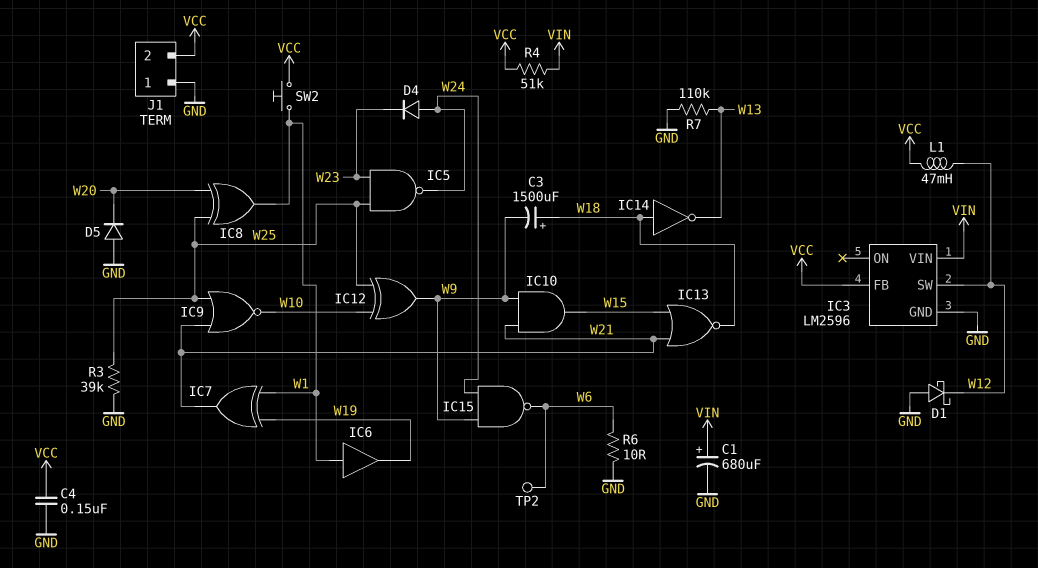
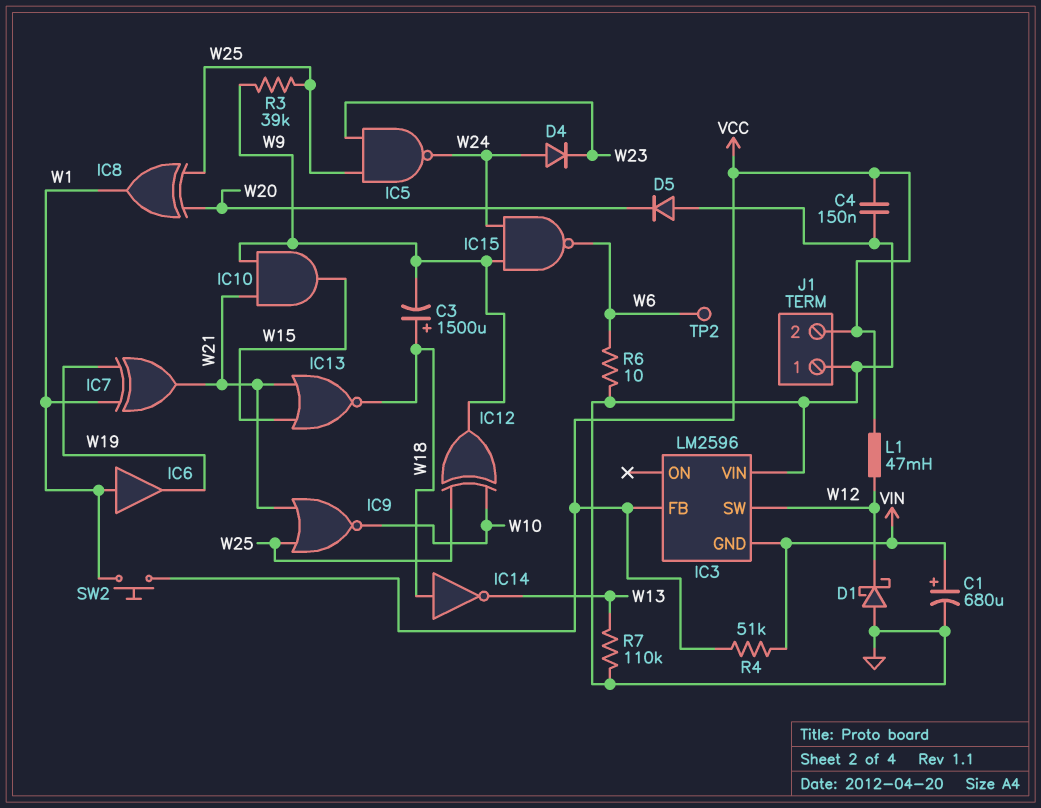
IC3 pin GND: GND -> VIN
IC3 pin VIN: VIN -> GND
R3: 39k (GND, W25) -> 39k (W9, W25)

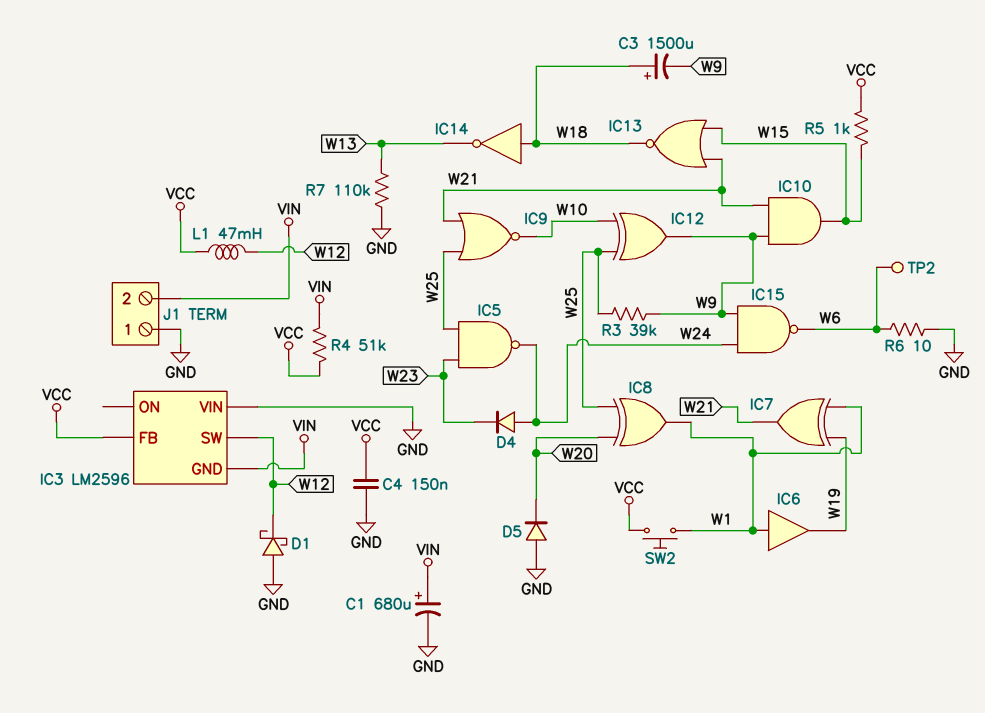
J1 pin 2: VCC -> VIN
R5: none -> 1k (VCC, W15)

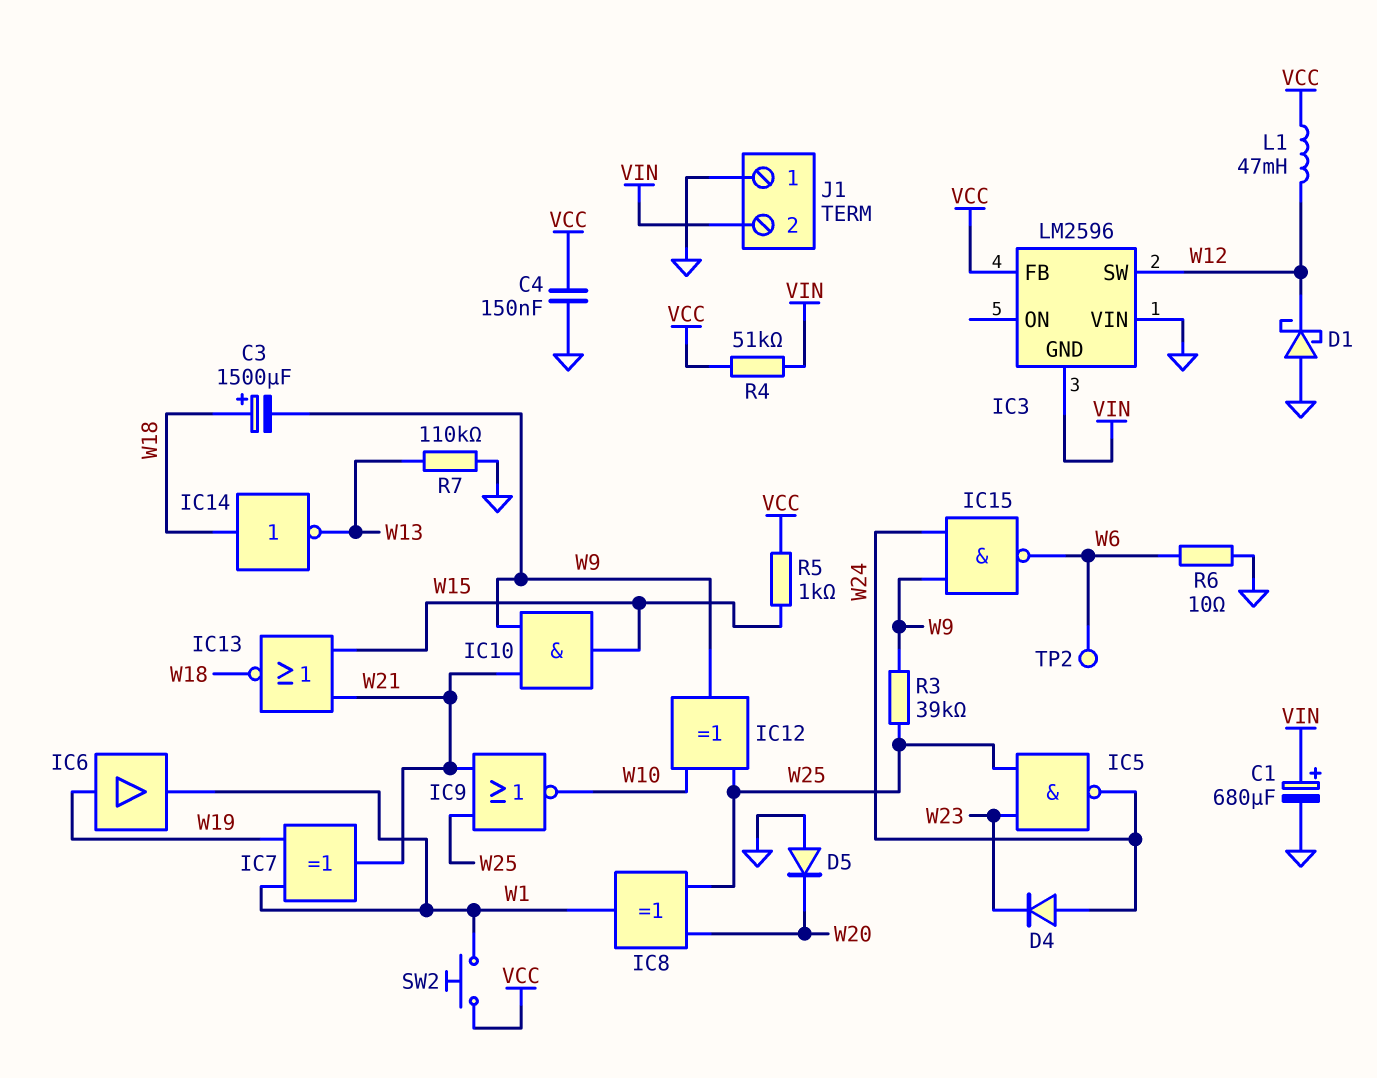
IC6: buffer (in W1, out W19) -> buffer (in W19, out W1)

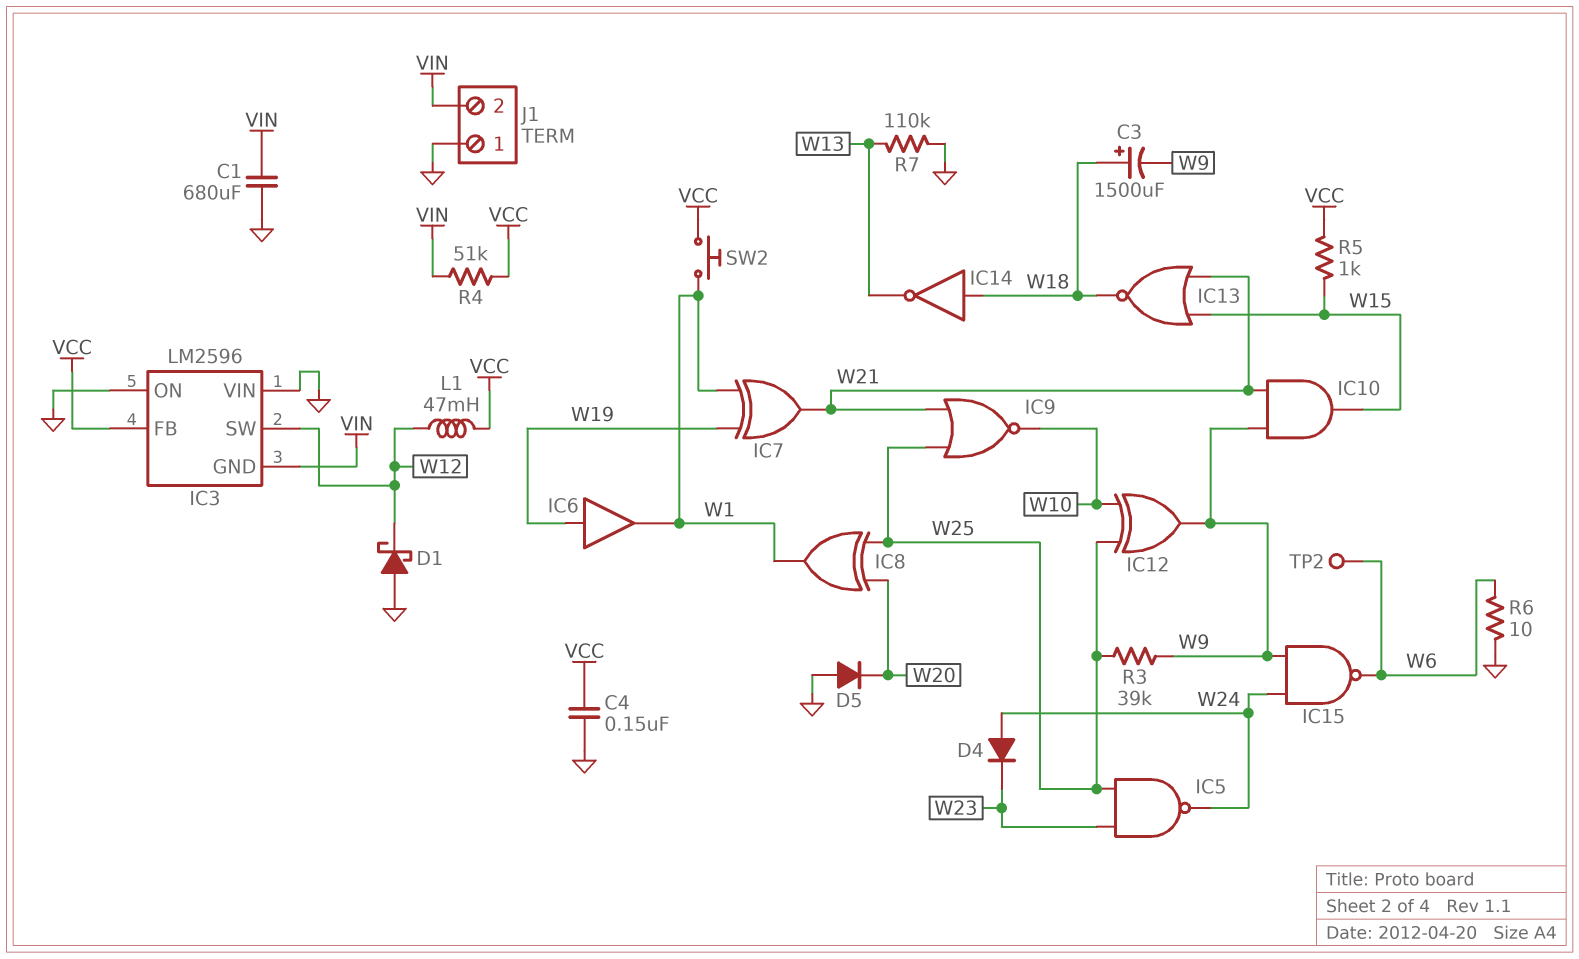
C1: 680uF (plus VIN, minus GND) -> 680uF (GND, VIN)
IC3 pin ON: none -> GND

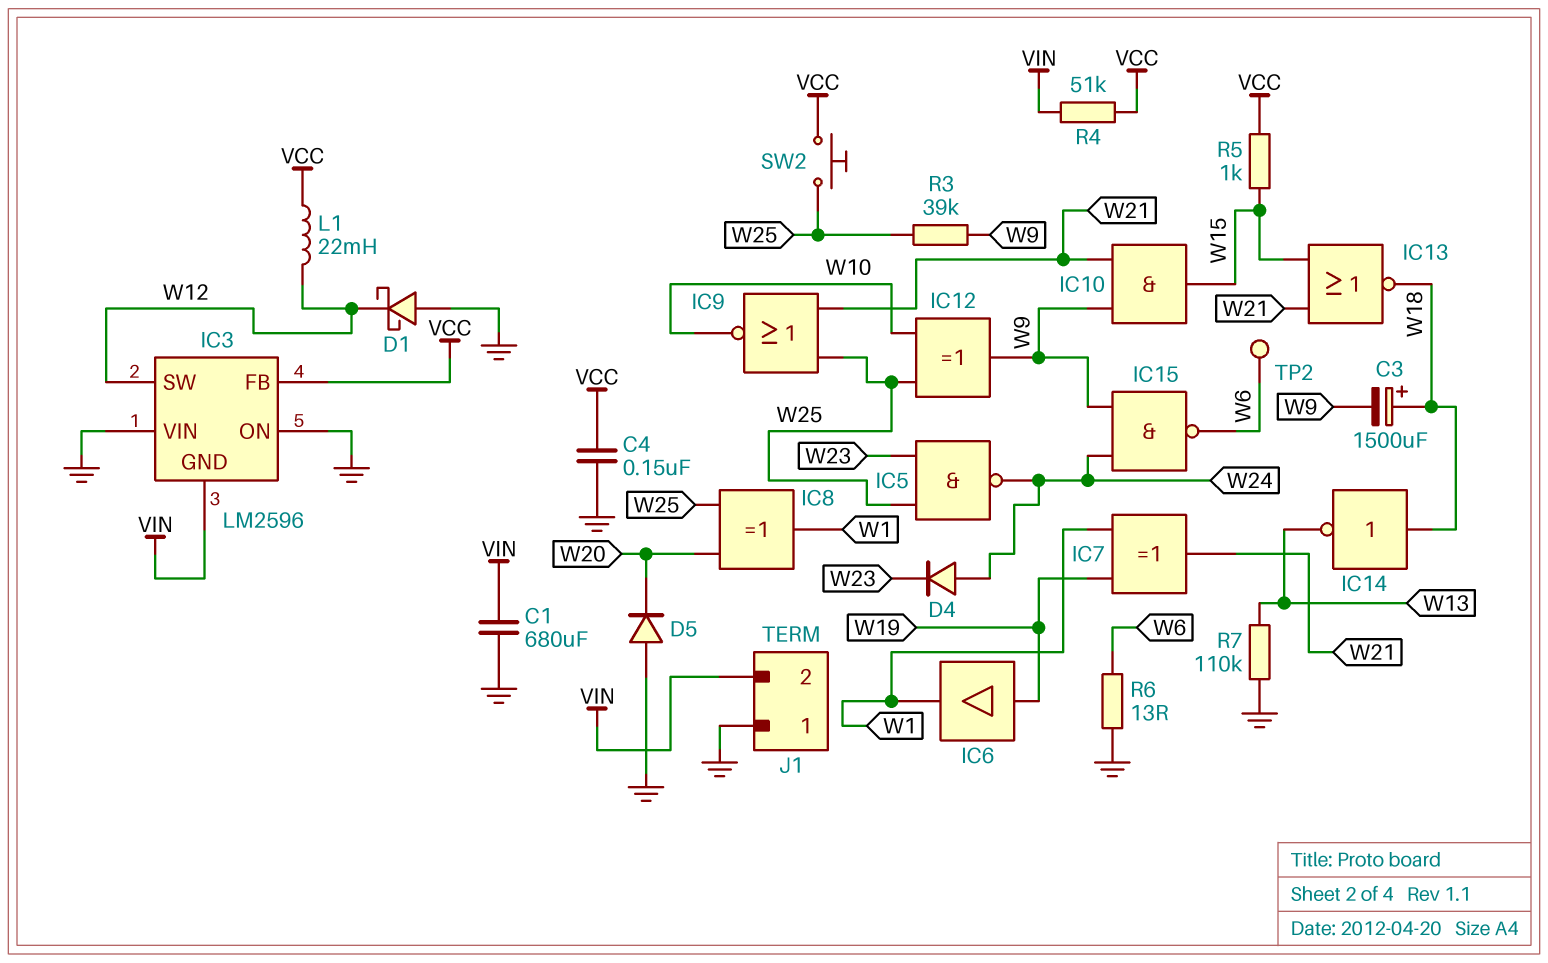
L1: 47mH (VCC, W12) -> 22mH (VCC, W12)
R6: 10 (GND, W6) -> 13 (GND, W6)
SW2: button (VCC, W1) -> button (VCC, W25)

